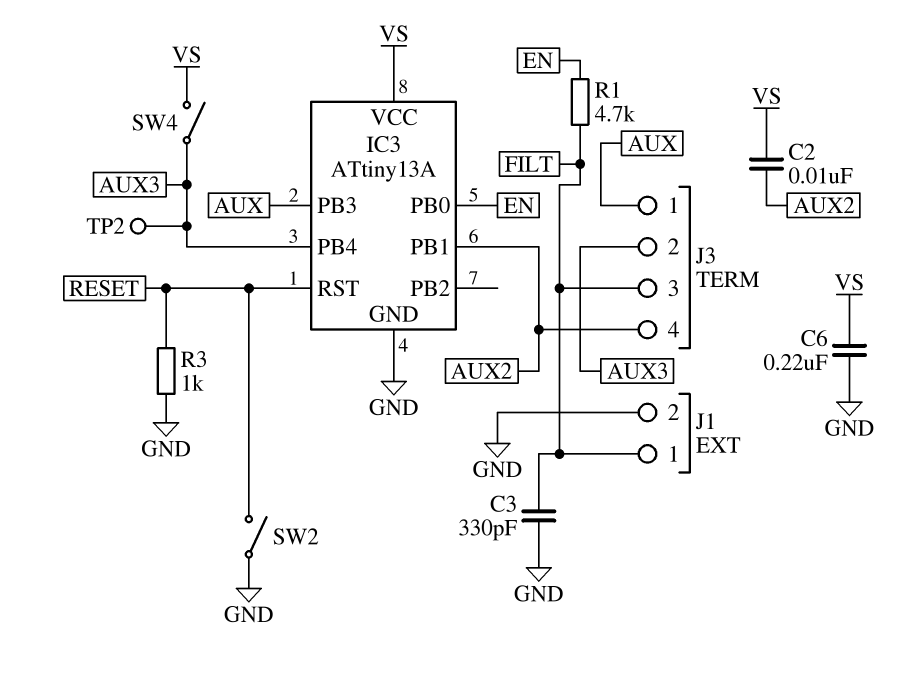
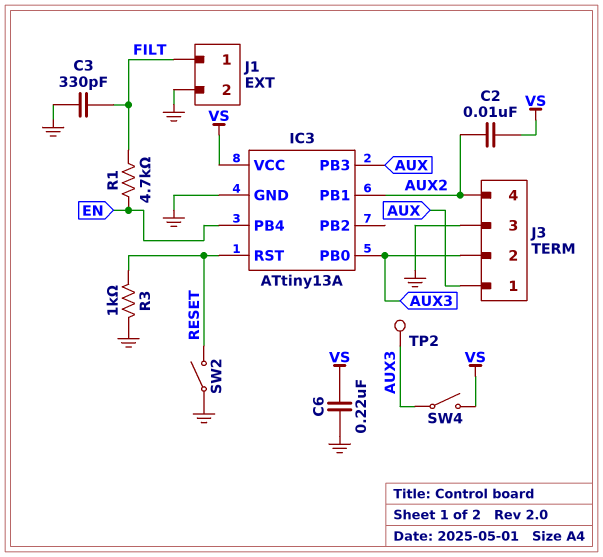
IC3 pin PB0: EN -> AUX3
IC3 pin PB4: AUX3 -> EN
J3 pin 3: FILT -> GND

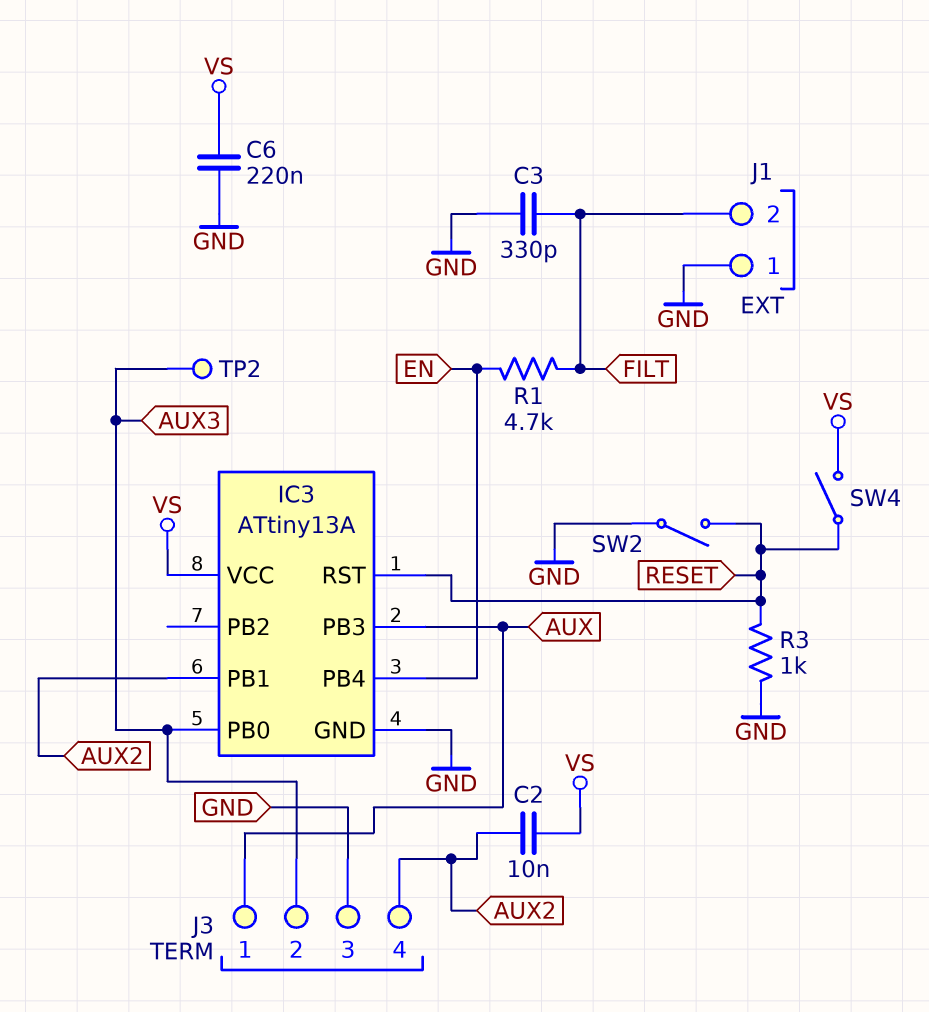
J1 pin 1: FILT -> GND
J1 pin 2: GND -> FILT
SW4: switch (AUX3, VS) -> switch (RESET, VS)

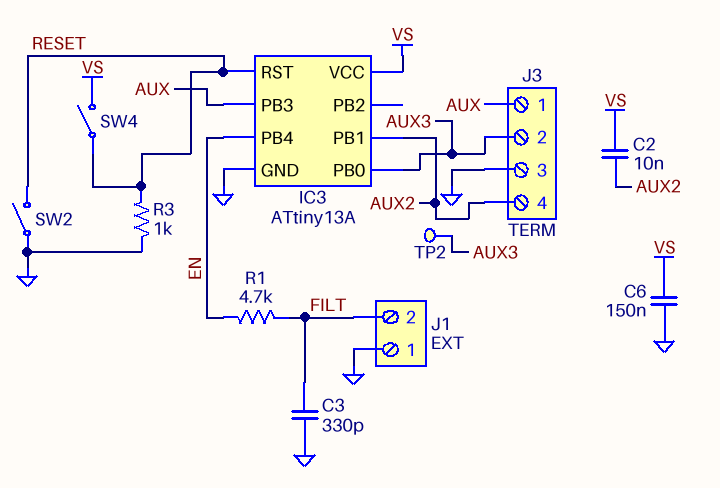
C6: 220nF (GND, VS) -> 150nF (GND, VS)

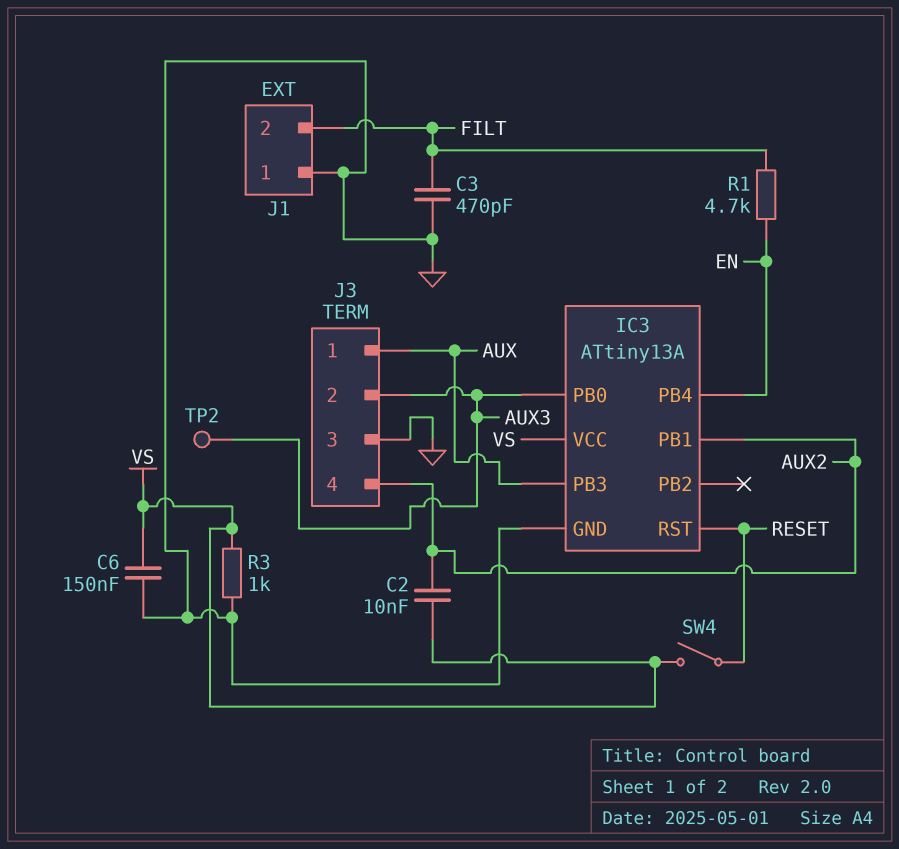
C3: 330pF (FILT, GND) -> 470pF (FILT, GND)
R3: 1k (GND, RESET) -> 1k (GND, VS)
SW2: switch (GND, RESET) -> none

